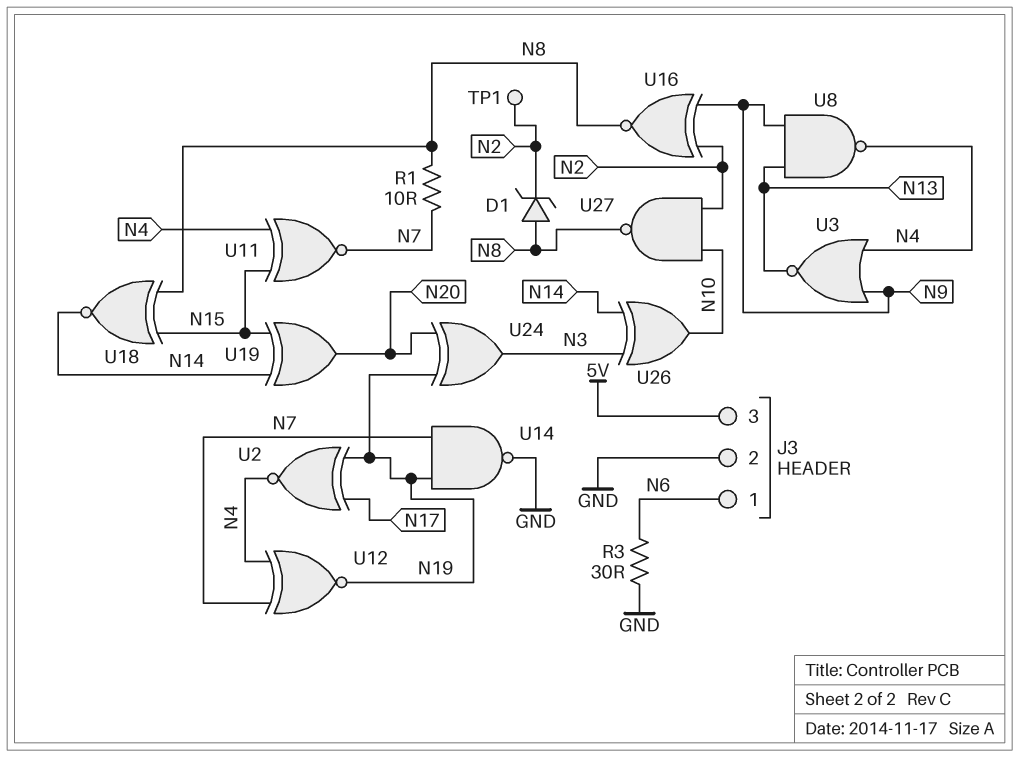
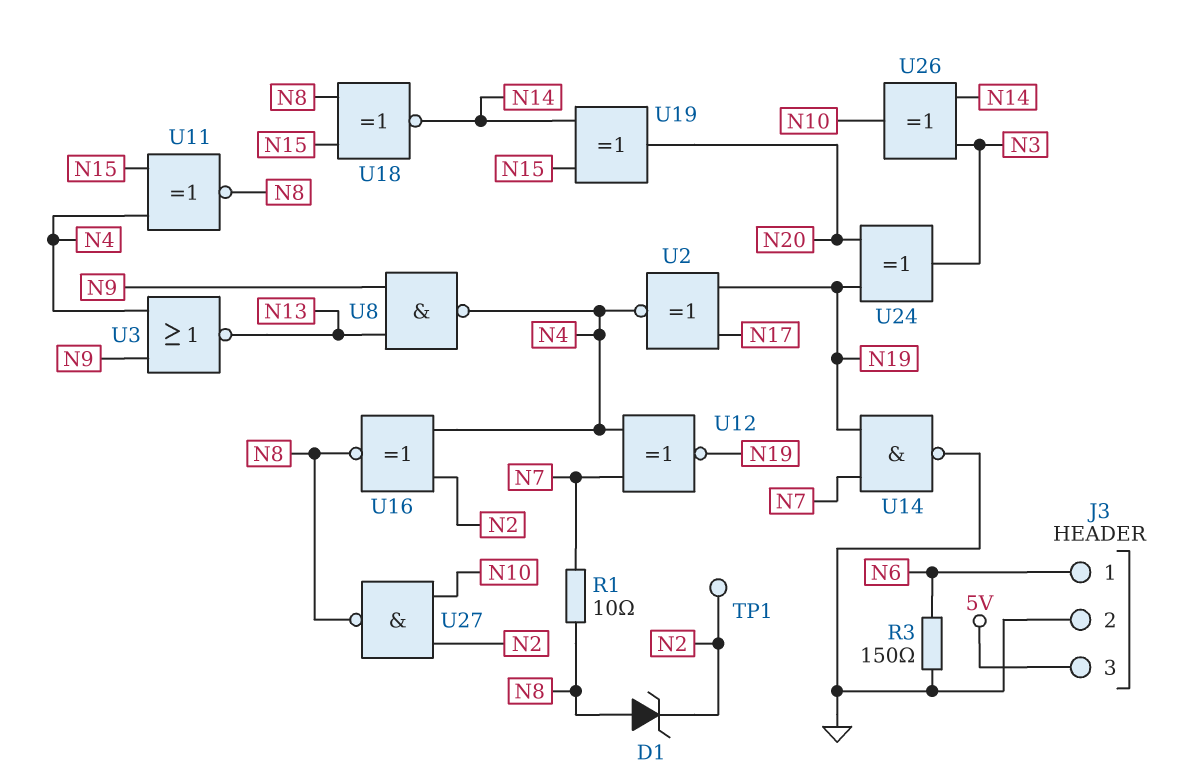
R3: 30 (GND, N6) -> 150 (GND, N6)
U11: XNOR (in N4, in N15, out N7) -> XNOR (in N4, in N15, out N8)
U16: XNOR (in N2, in N9, out N8) -> XNOR (in N2, in N4, out N8)

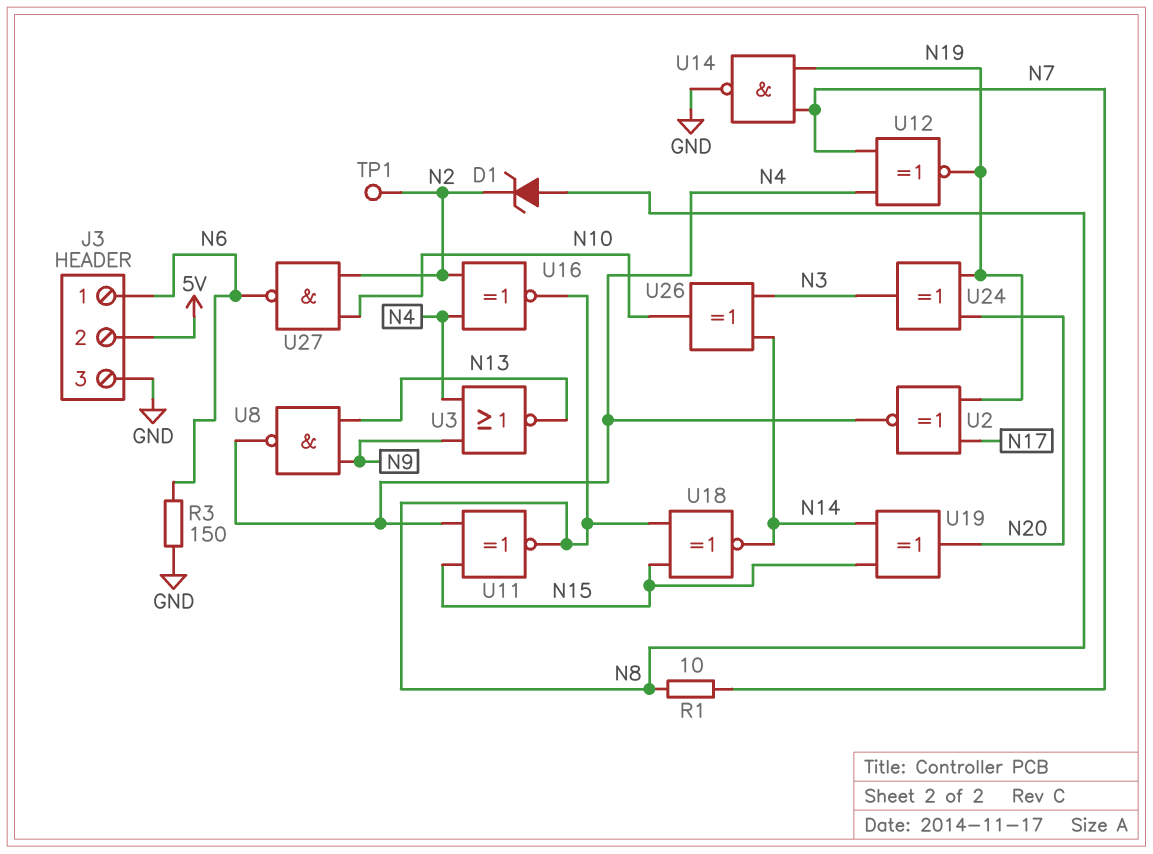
J3 pin 2: GND -> 5V
J3 pin 3: 5V -> GND
U27: NAND (in N2, in N10, out N8) -> NAND (in N2, in N10, out N6)

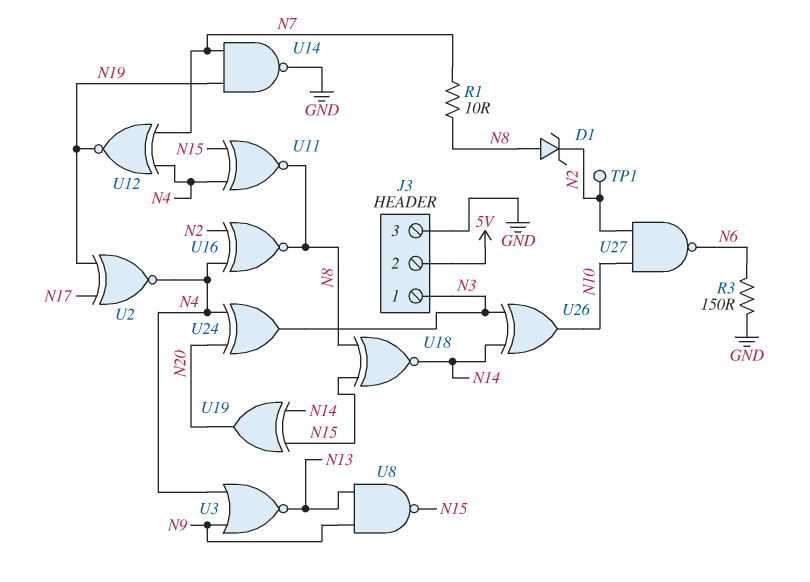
J3 pin 1: N6 -> N3
U8: NAND (in N9, in N13, out N4) -> NAND (in N9, in N13, out N15)
U24: XOR (in N19, in N20, out N3) -> XOR (in N4, in N20, out N3)

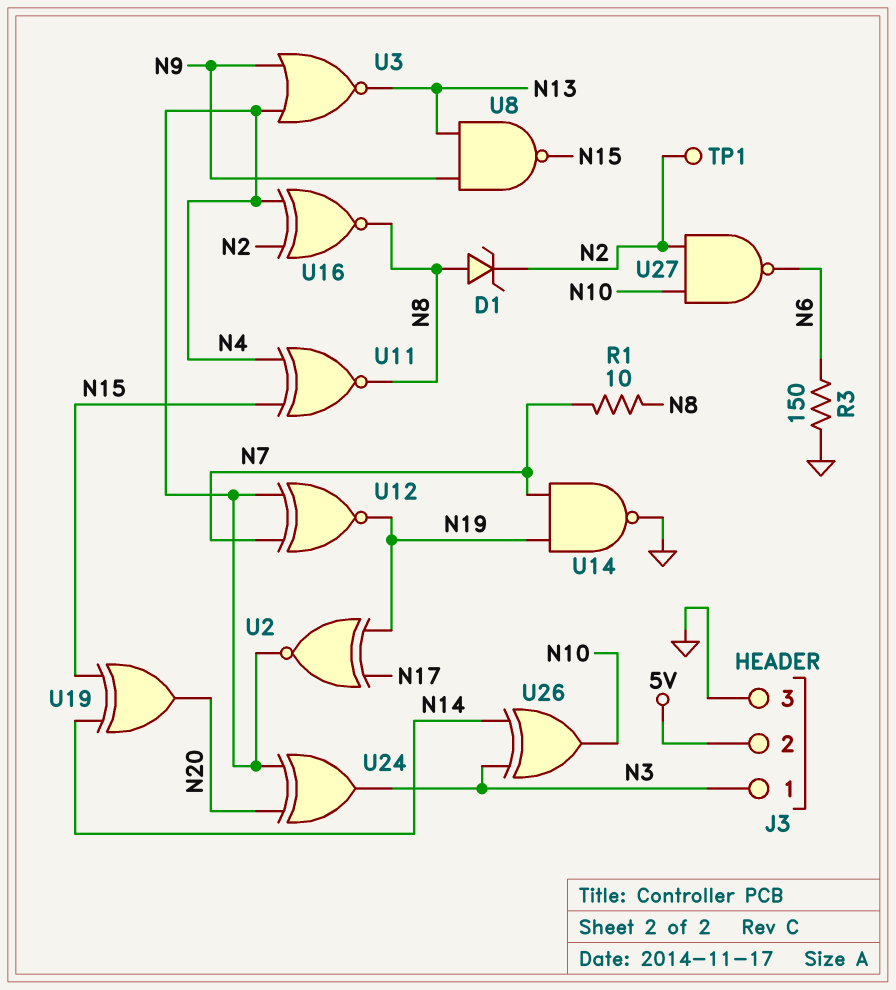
U18: XNOR (in N8, in N15, out N14) -> none

